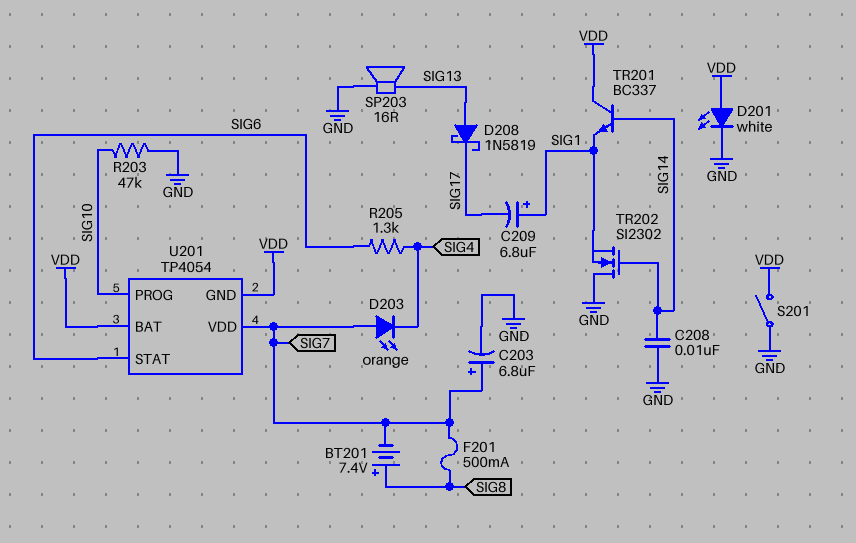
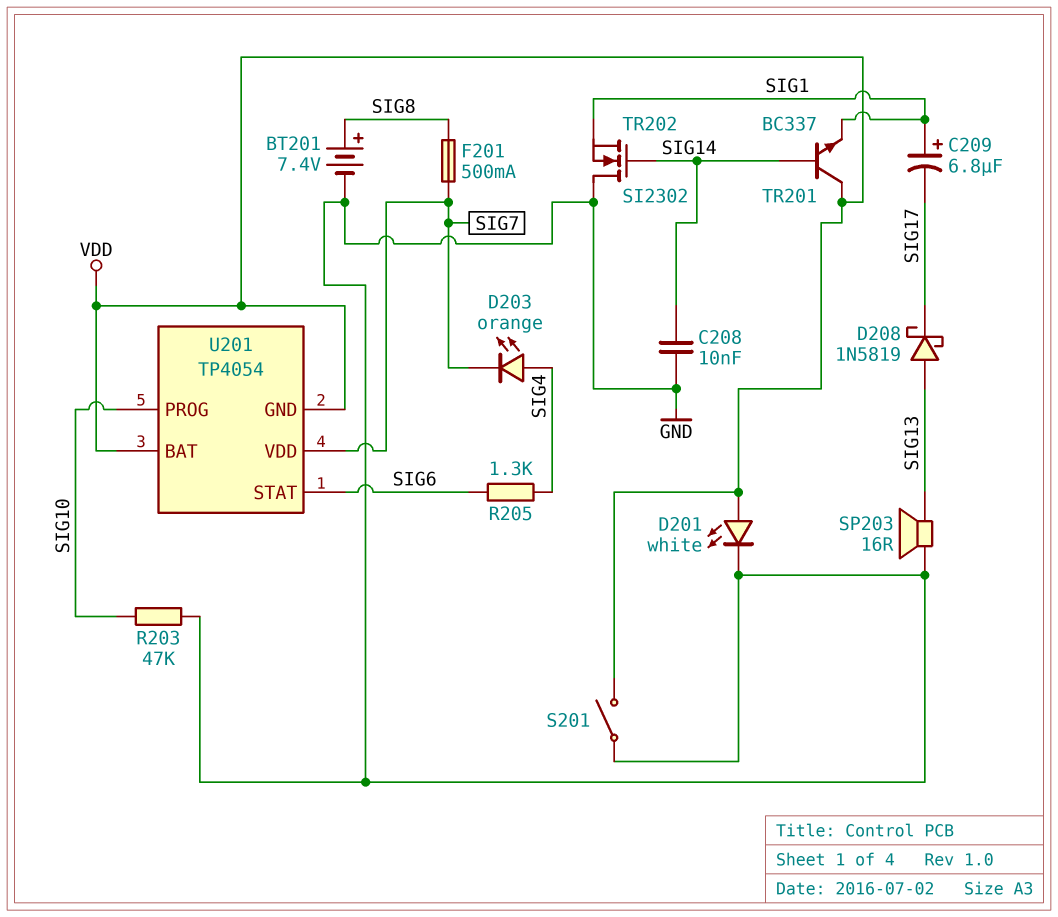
BT201: 7.4V (plus SIG8, minus SIG7) -> 7.4V (plus SIG8, minus GND)
C203: 6.8uF (plus SIG7, minus GND) -> none
D203: LED orange (A SIG7, K SIG4) -> LED orange (A SIG4, K SIG7)

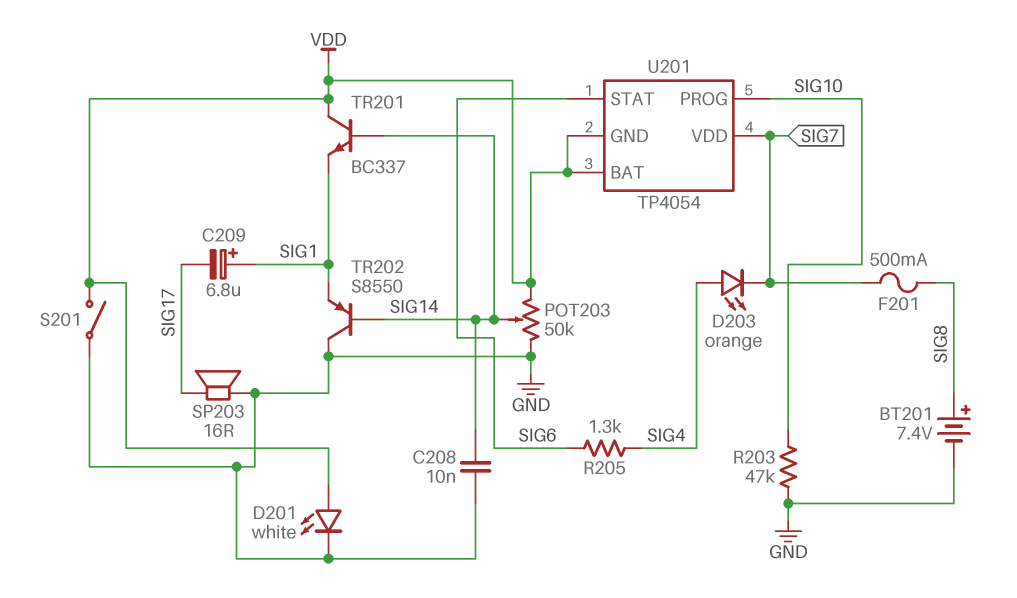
D208: schottky 1N5819 (A SIG13, K SIG17) -> none
POT203: none -> 50k (GND, VDD, wiper SIG14)
SP203: speaker 16R (GND, SIG13) -> speaker 16R (GND, SIG17)
TR202: NMOS SI2302 (G SIG14, D GND, S SIG1) -> PNP S8550 (B SIG14, C GND, E SIG1)

